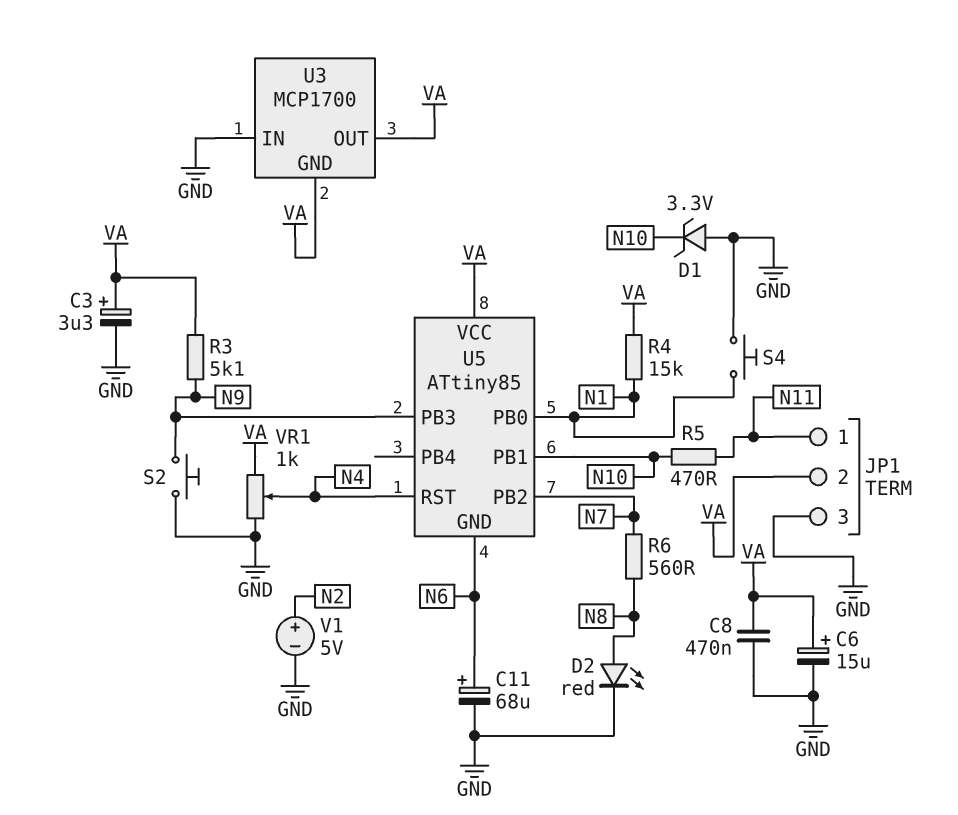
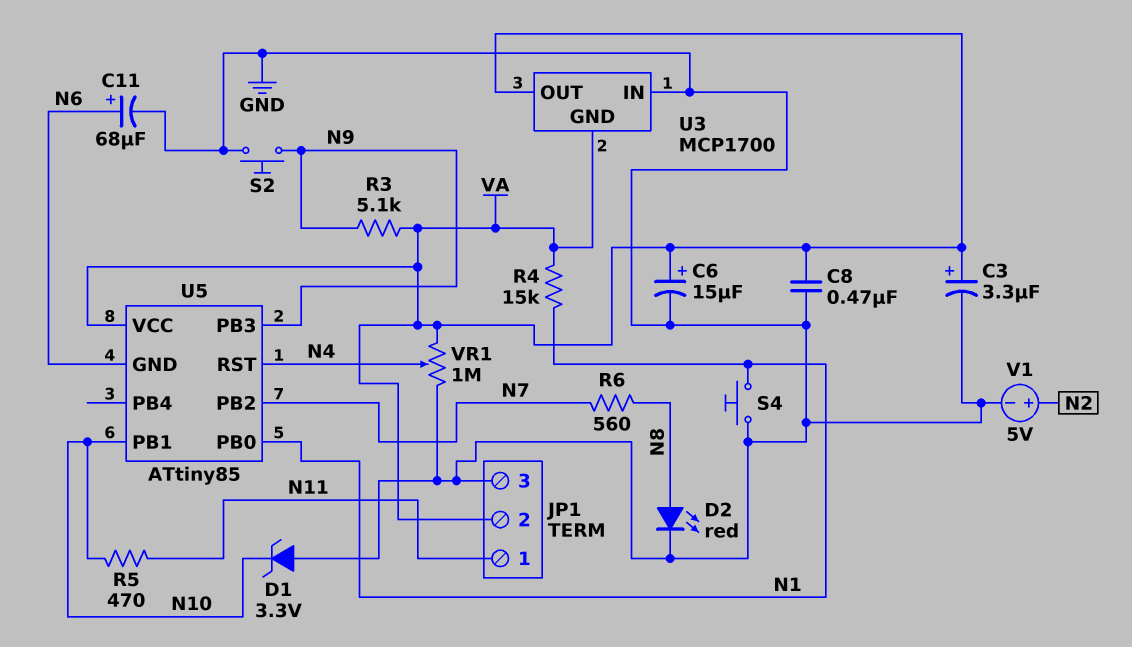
VR1: 1k (GND, VA, wiper N4) -> 1M (GND, VA, wiper N4)

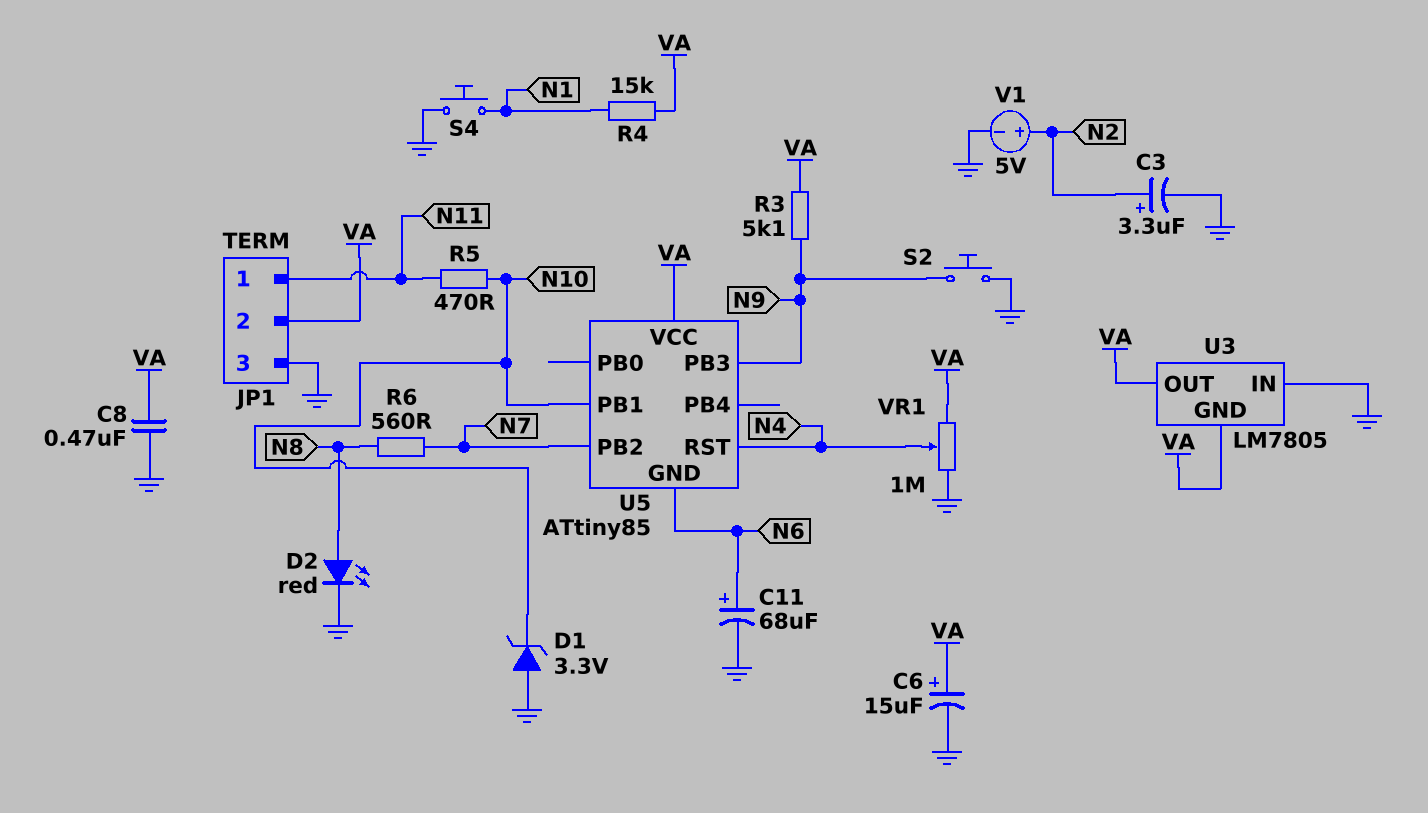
C3: 3.3uF (plus VA, minus GND) -> 3.3uF (plus N2, minus GND)
U3: MCP1700 -> LM7805
U5 pin PB0: N1 -> none

